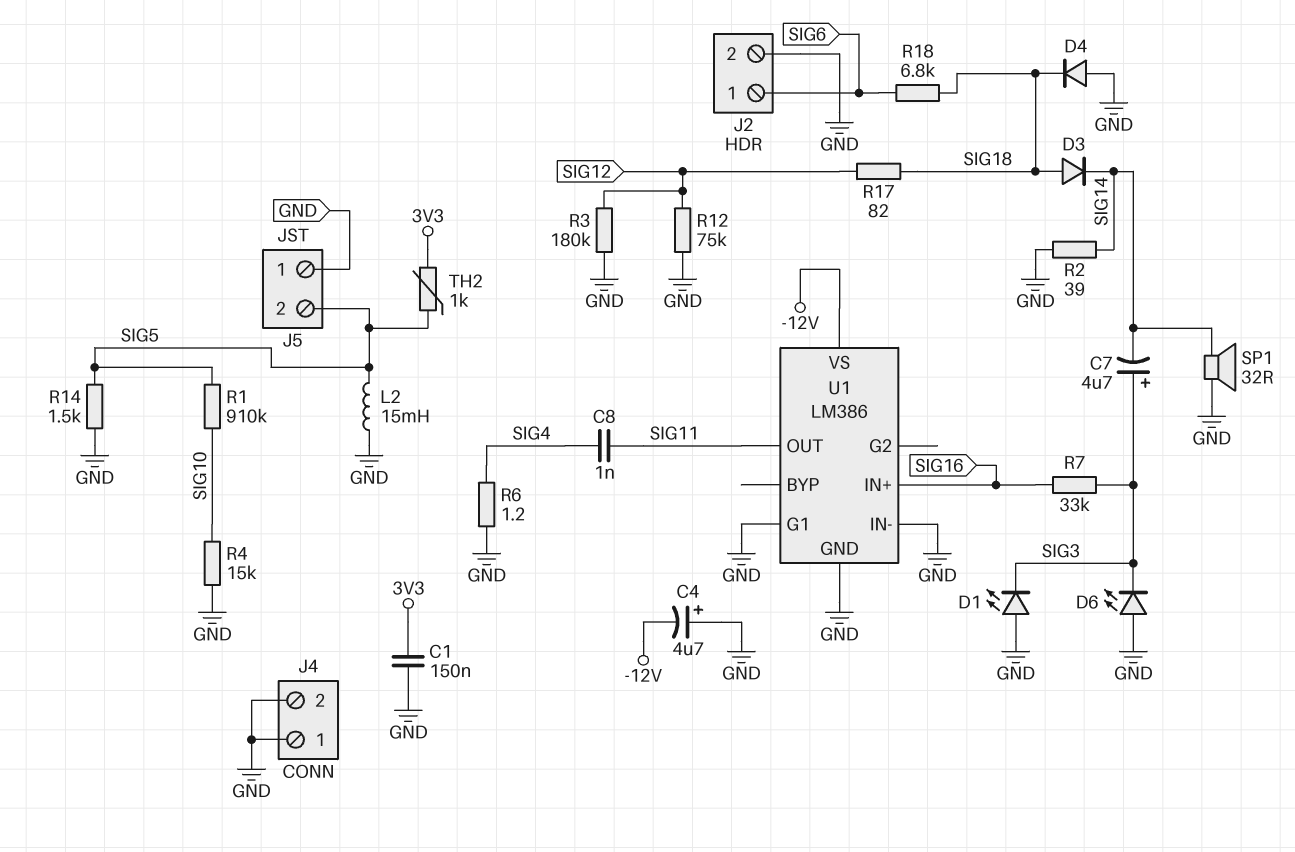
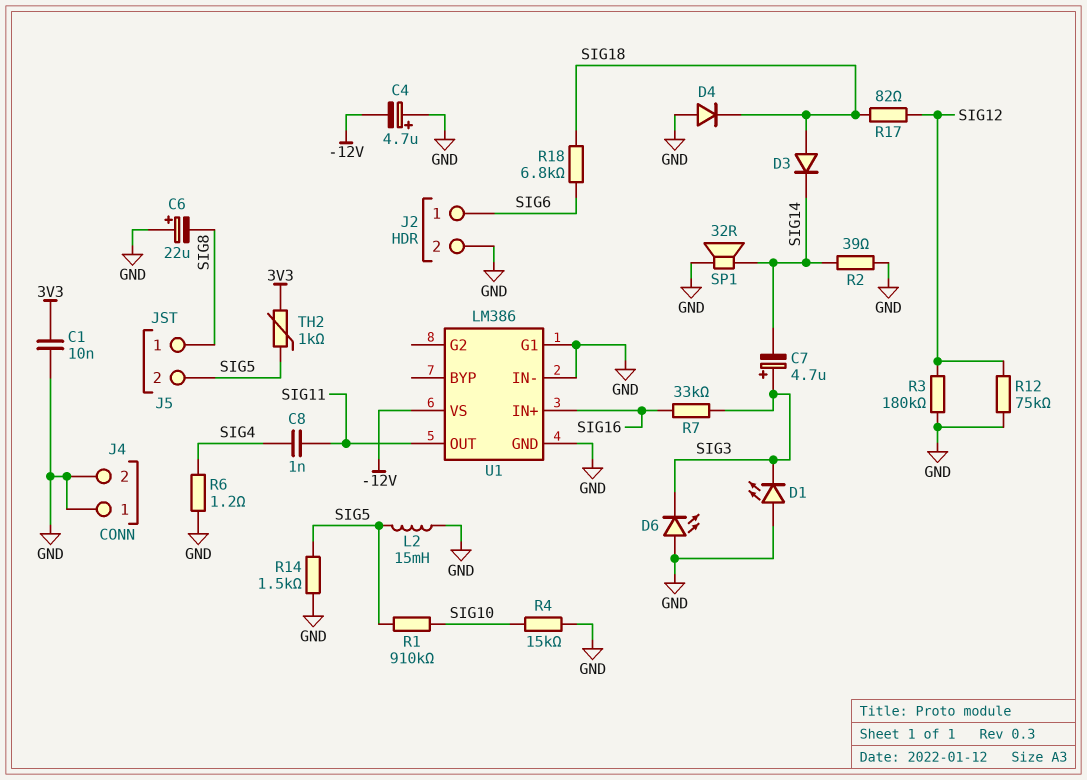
C1: 150nF (3V3, GND) -> 10nF (3V3, GND)
C6: none -> 22uF (plus GND, minus SIG8)
J5 pin 1: GND -> SIG8

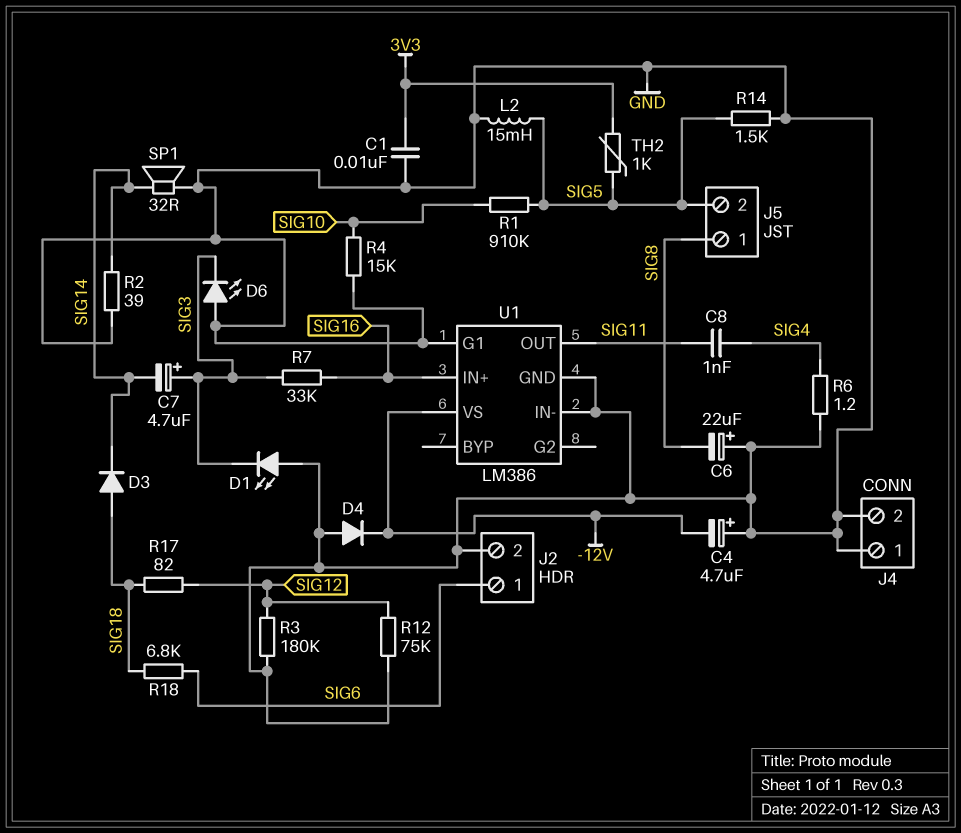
D4: diode (A GND, K SIG18) -> diode (A GND, K -12V)

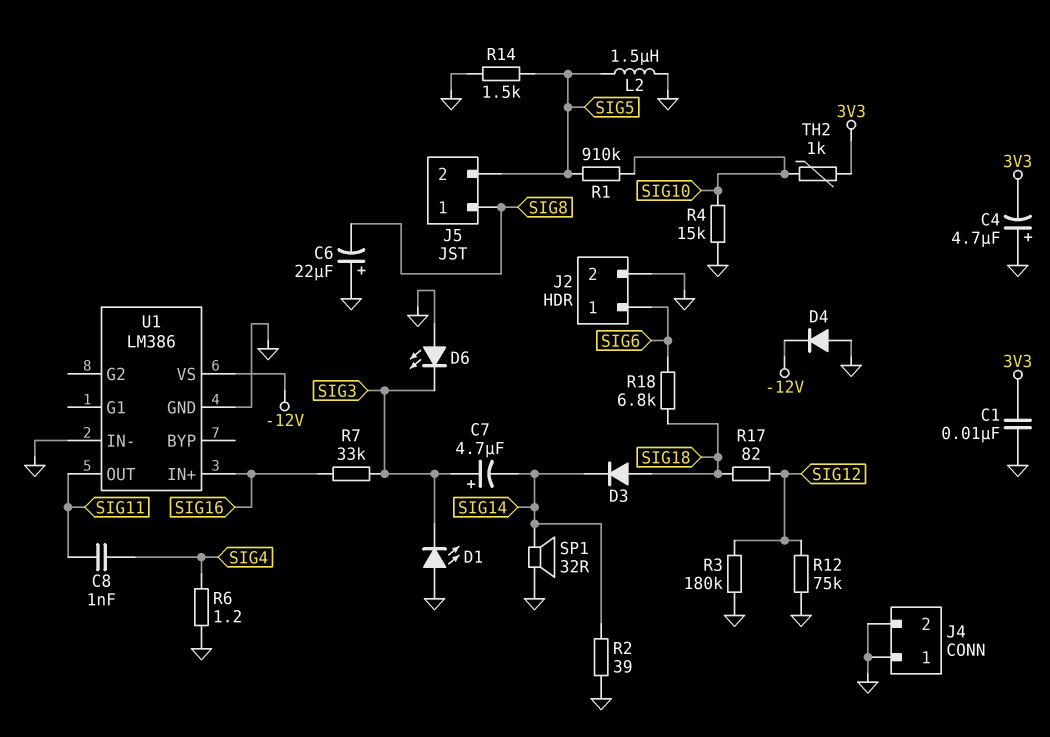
C4: 4.7uF (plus GND, minus -12V) -> 4.7uF (plus GND, minus 3V3)
L2: 15mH (GND, SIG5) -> 1.5uH (GND, SIG5)
TH2: 1k (3V3, SIG5) -> 1k (3V3, SIG10)
U1 pin G1: GND -> none

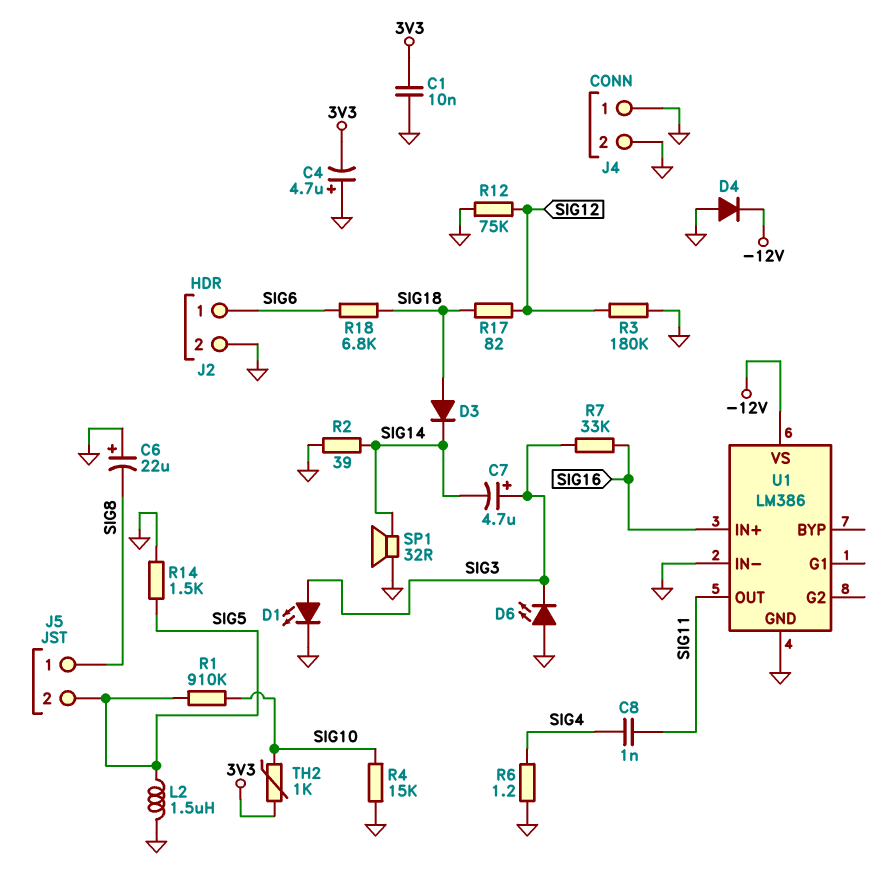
D1: LED (A GND, K SIG3) -> LED (A SIG3, K GND)

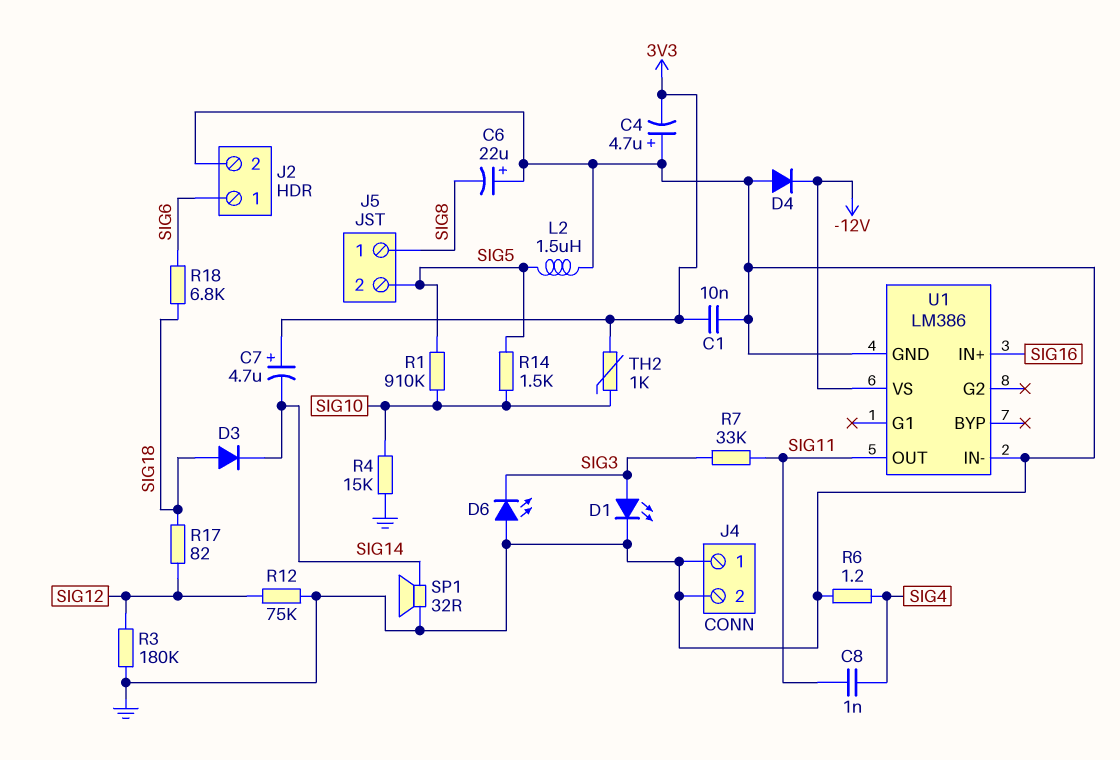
C7: 4.7uF (plus SIG3, minus SIG14) -> 4.7uF (plus 3V3, minus SIG14)
R2: 39 (GND, SIG14) -> none
R7: 33k (SIG3, SIG16) -> 33k (SIG3, SIG11)
R14: 1.5k (GND, SIG5) -> 1.5k (SIG5, SIG10)

